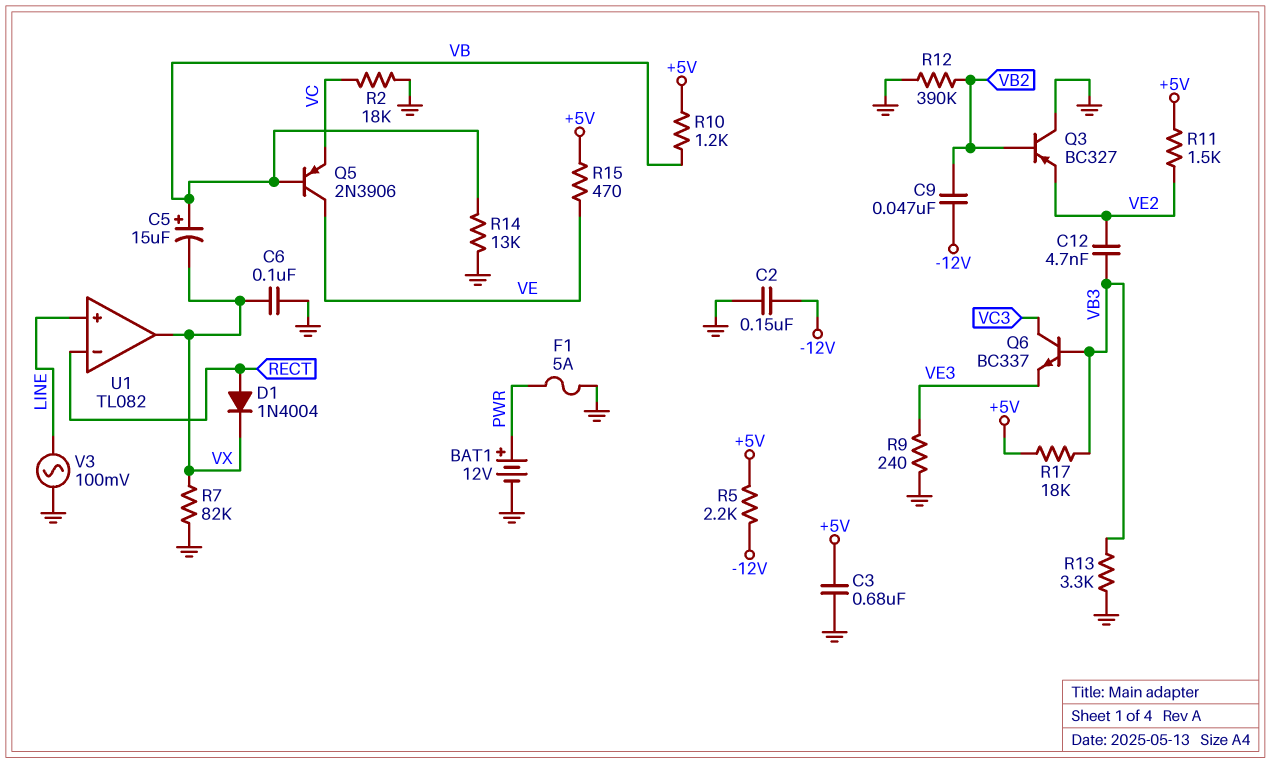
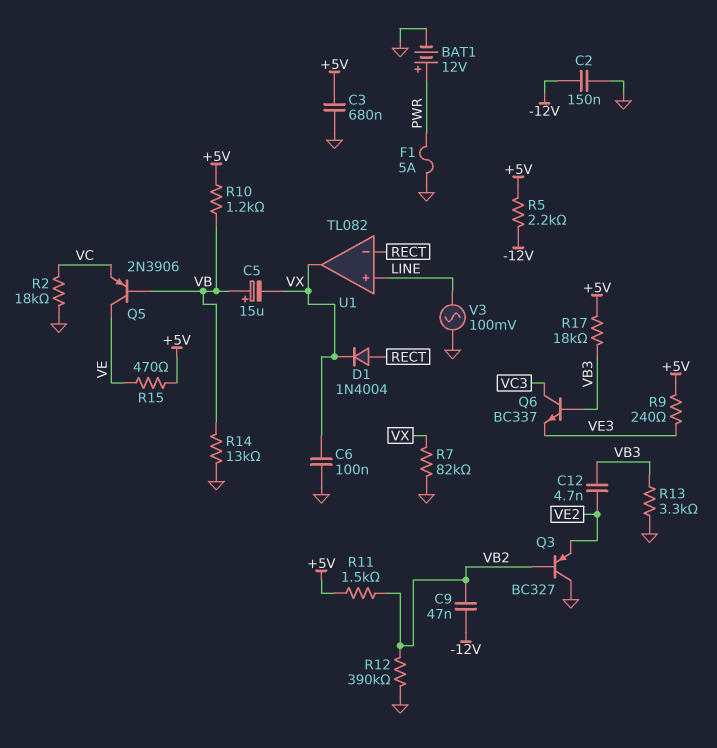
R9: 240 (GND, VE3) -> 240 (+5V, VE3)
R11: 1.5k (+5V, VE2) -> 1.5k (+5V, VB2)

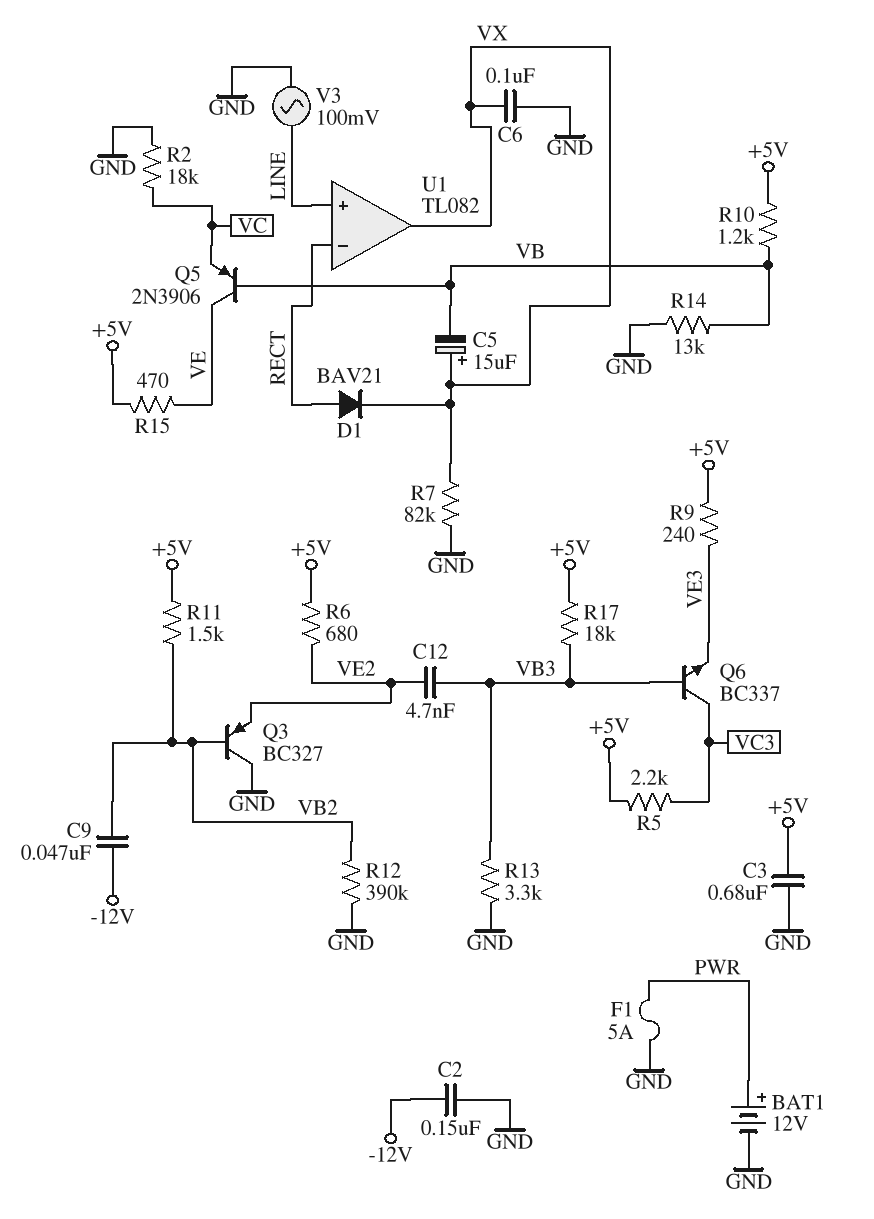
C5: 15uF (plus VB, minus VX) -> 15uF (plus VX, minus VB)
D1: diode 1N4004 (A RECT, K VX) -> diode BAV21 (A RECT, K VX)
R5: 2.2k (+5V, -12V) -> 2.2k (+5V, VC3)
R6: none -> 680 (+5V, VE2)

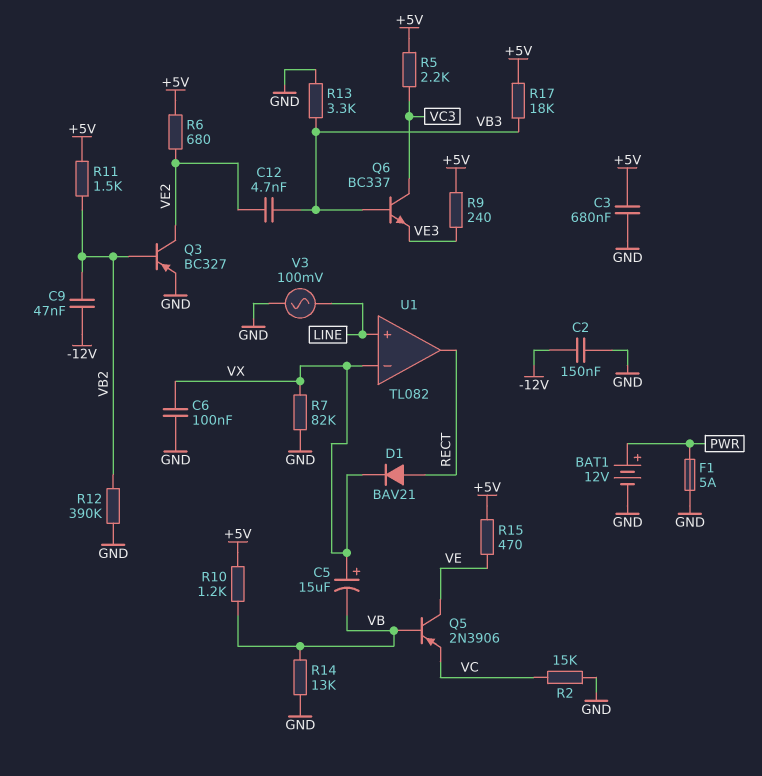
Q3: PNP BC327 (B VB2, C GND, E VE2) -> PNP BC327 (B VB2, C VE2, E GND)
R2: 18k (GND, VC) -> 15k (GND, VC)
U1 pin in-: RECT -> VX
U1 pin out: VX -> RECT

